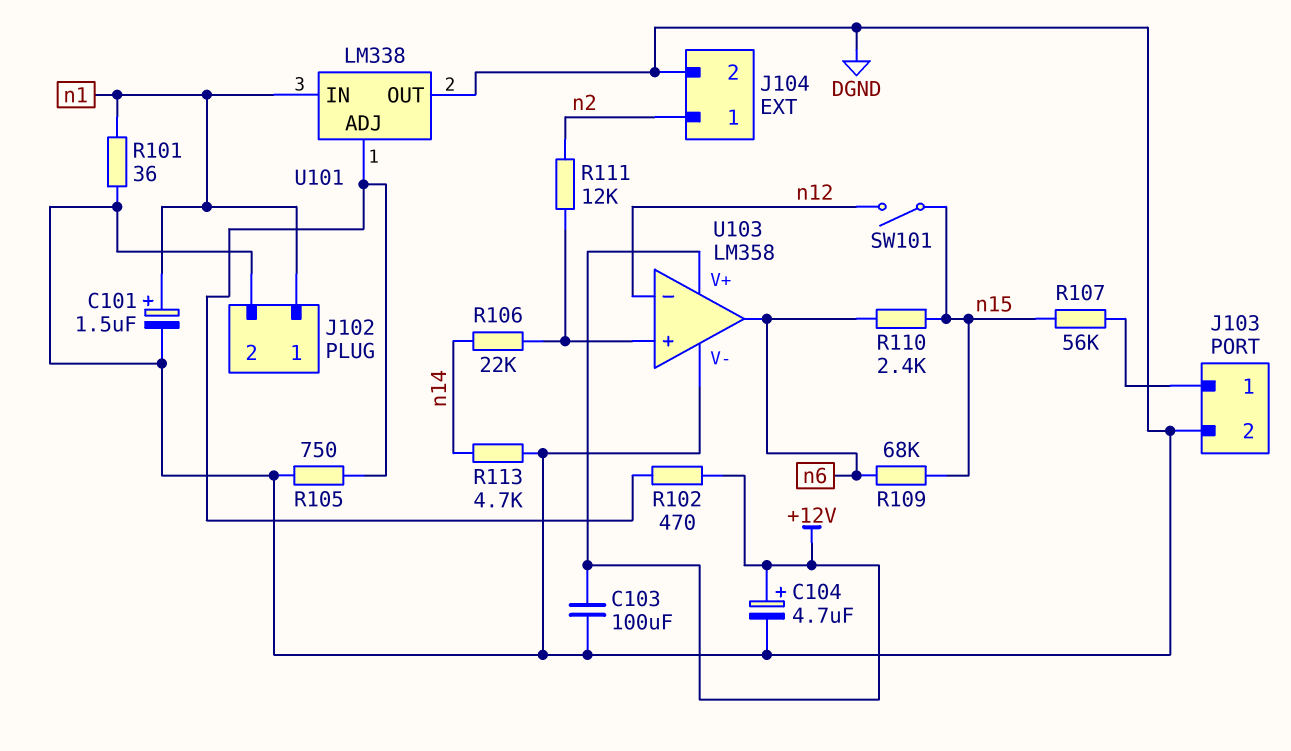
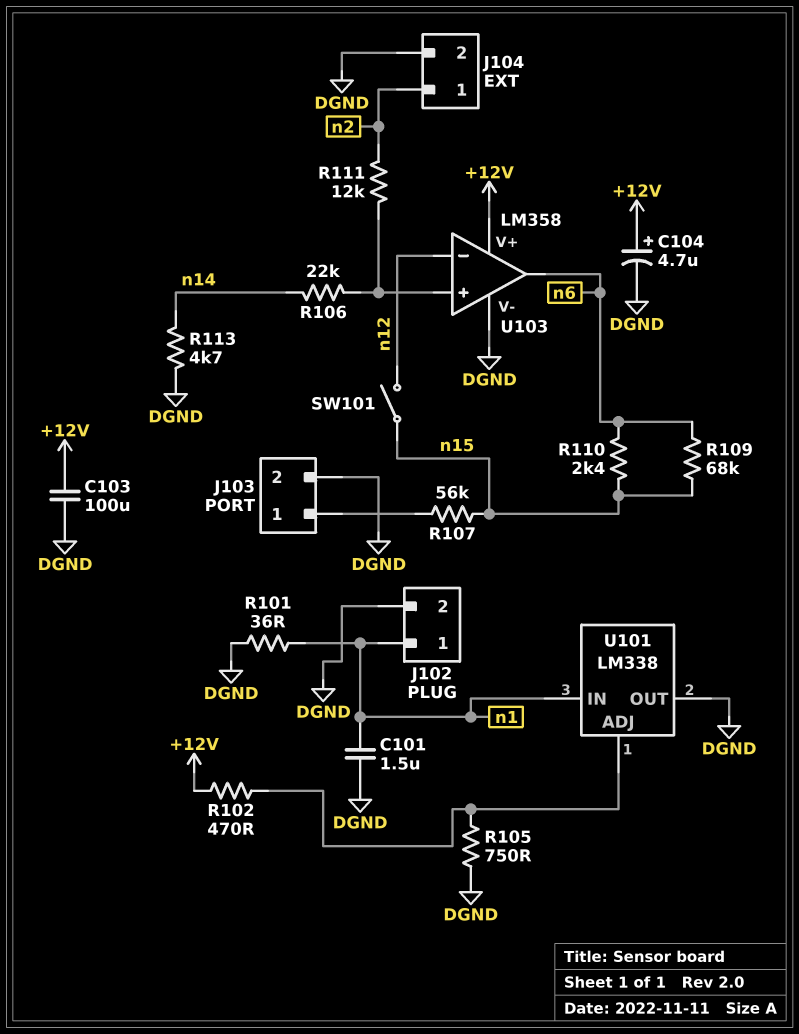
C101: 1.5uF (plus n1, minus DGND) -> 1.5uF (DGND, n1)

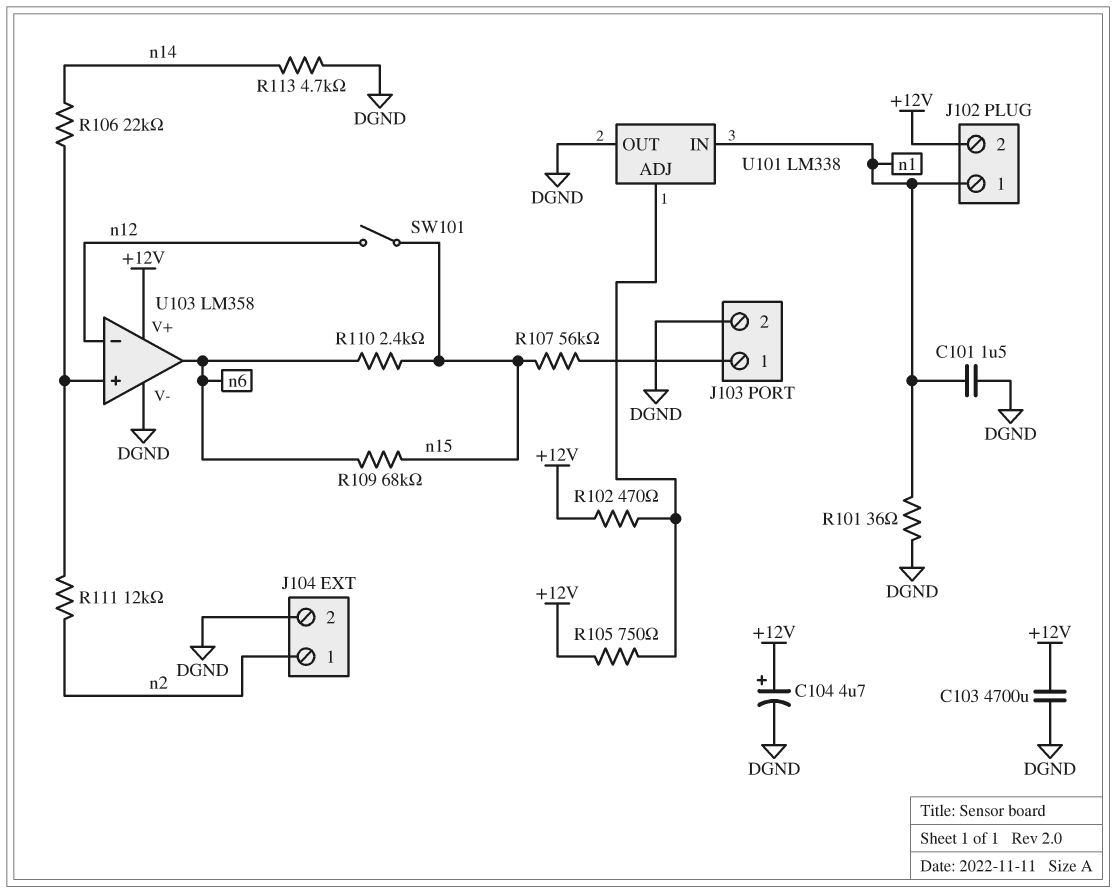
C103: 100uF (+12V, DGND) -> 4700uF (+12V, DGND)
J102 pin 2: DGND -> +12V
R105: 750 (DGND, U101/ADJ) -> 750 (+12V, U101/ADJ)

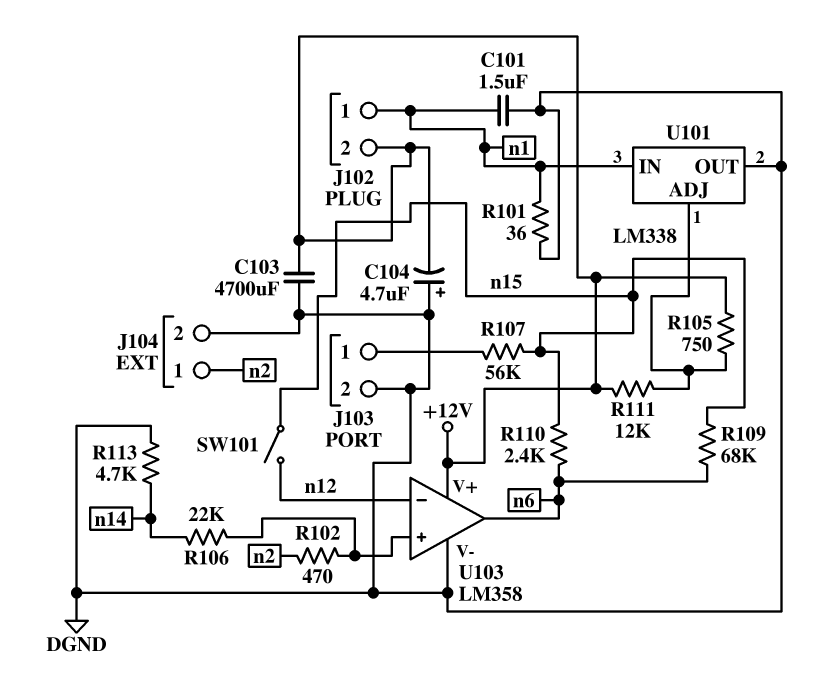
C104: 4.7uF (plus +12V, minus DGND) -> 4.7uF (plus DGND, minus +12V)
R102: 470 (+12V, U101/ADJ) -> 470 (U103/in+, n2)
R111: 12k (U103/in+, n2) -> 12k (+12V, U101/ADJ)

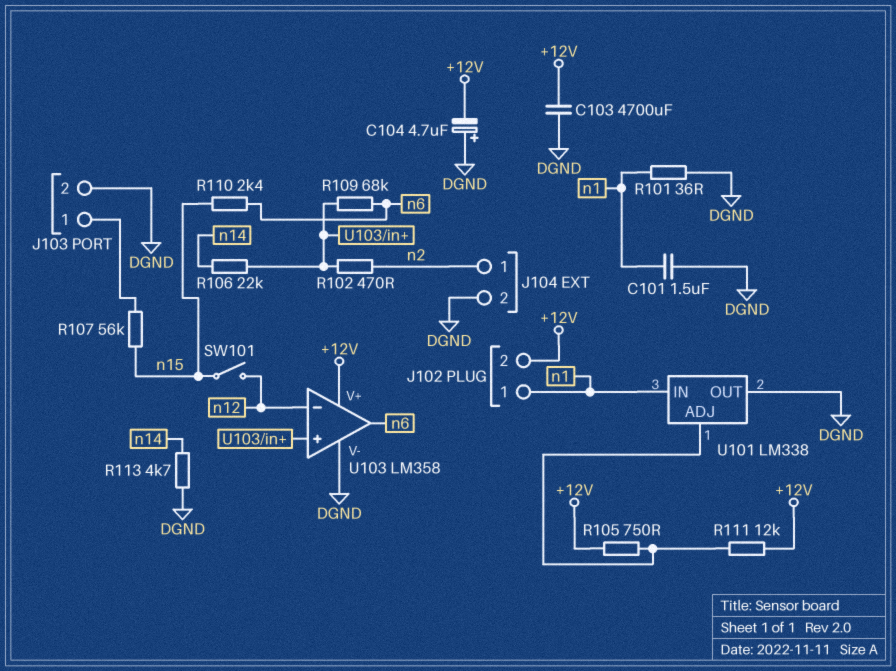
R109: 68k (n6, n15) -> 68k (U103/in+, n6)

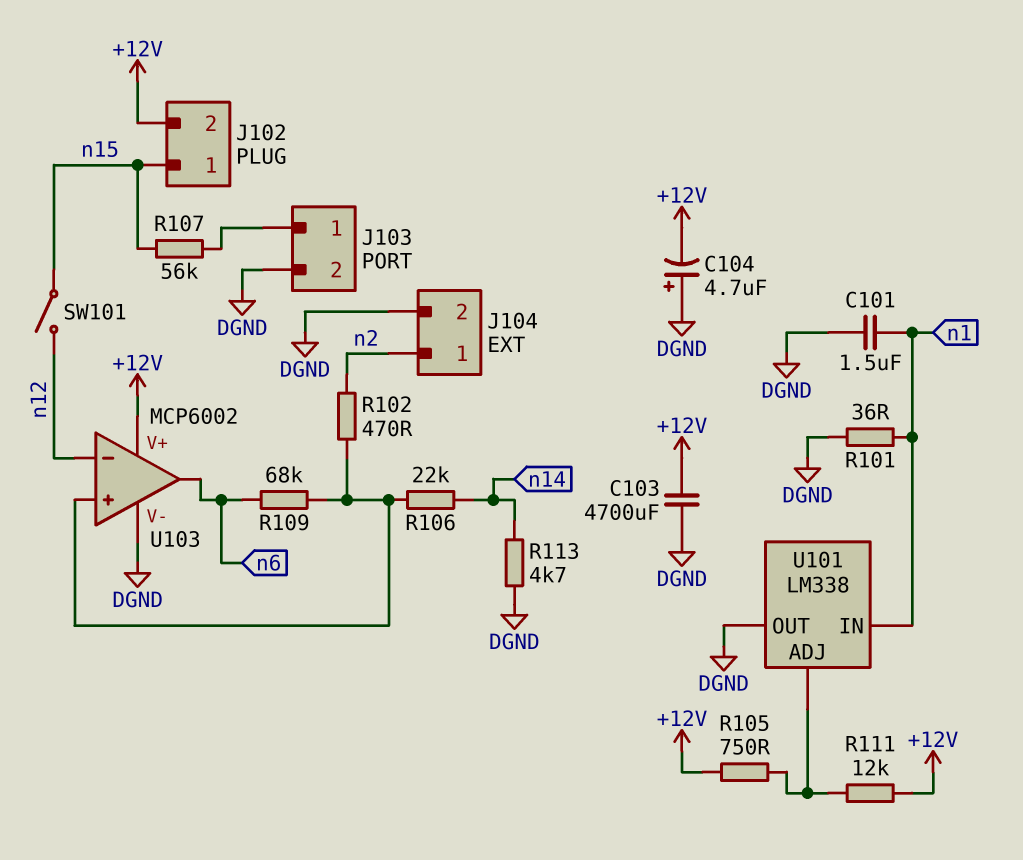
J102 pin 1: n1 -> n15
R110: 2.4k (n6, n15) -> none
U103: LM358 -> MCP6002

